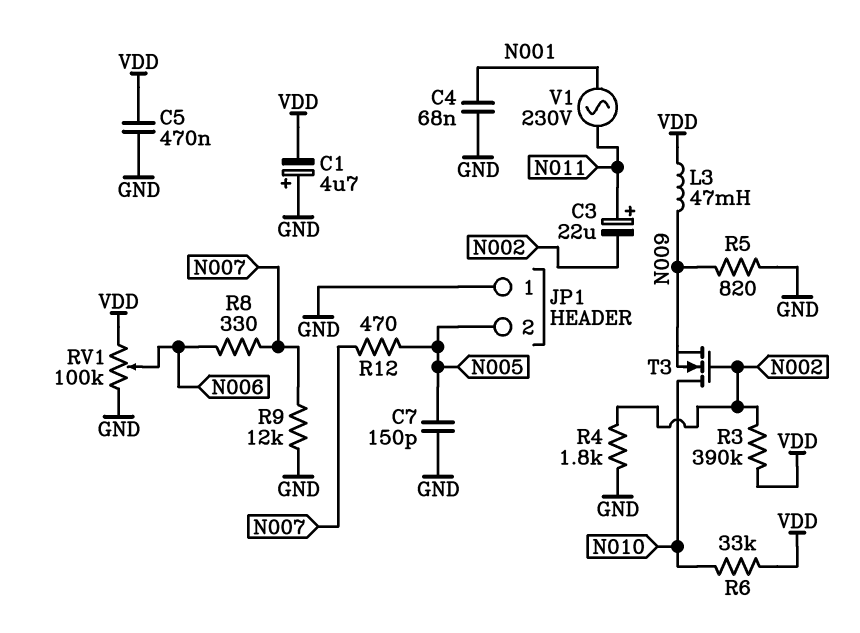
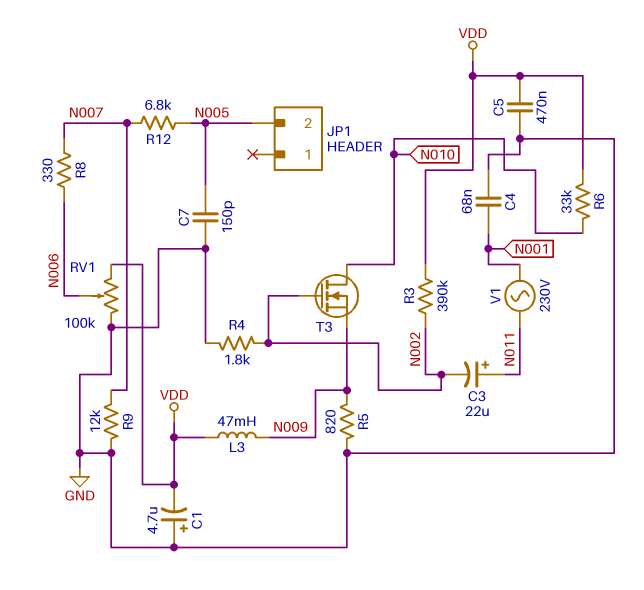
JP1 pin 1: GND -> none
R12: 470 (N005, N007) -> 6.8k (N005, N007)

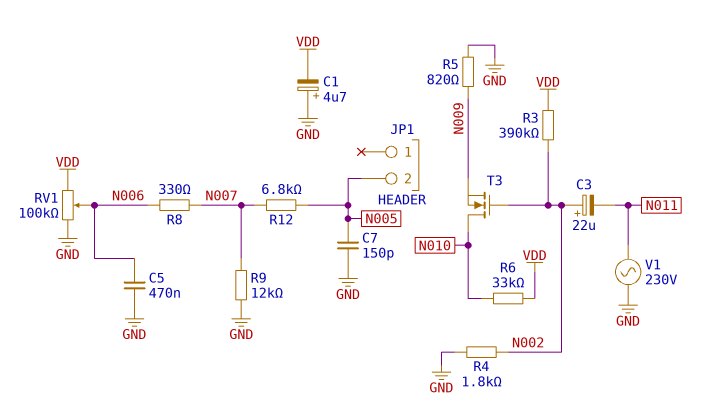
C3: 22uF (plus N011, minus N002) -> 22uF (plus N002, minus N011)
C4: 68nF (GND, N001) -> none
C5: 470nF (GND, VDD) -> 470nF (GND, N006)
L3: 47mH (N009, VDD) -> none
V1: AC 230V (N001, N011) -> AC 230V (GND, N011)

